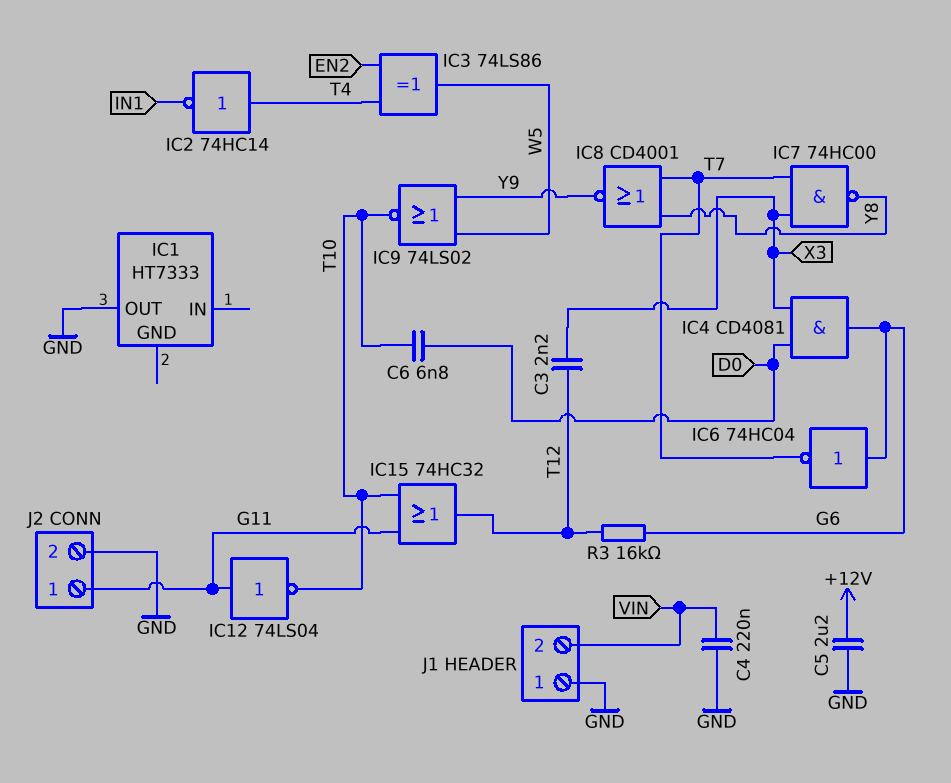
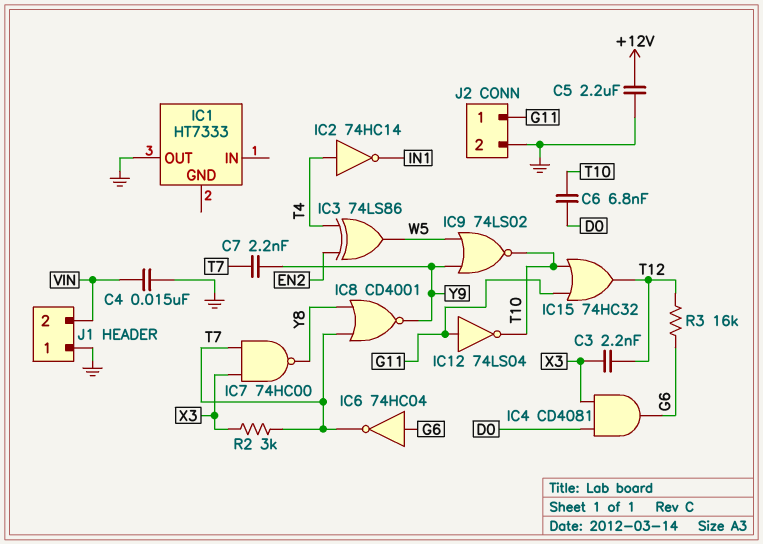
C4: 220nF (GND, VIN) -> 15nF (GND, VIN)
C7: none -> 2.2nF (T7, Y9)
R2: none -> 3k (T7, X3)

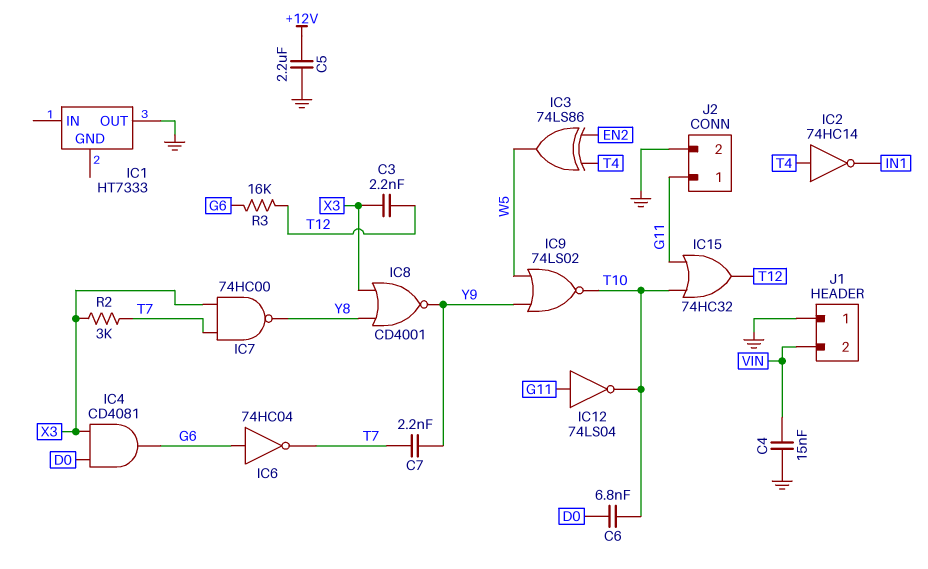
IC8: NOR CD4001 (in T7, in Y8, out Y9) -> NOR CD4001 (in X3, in Y8, out Y9)

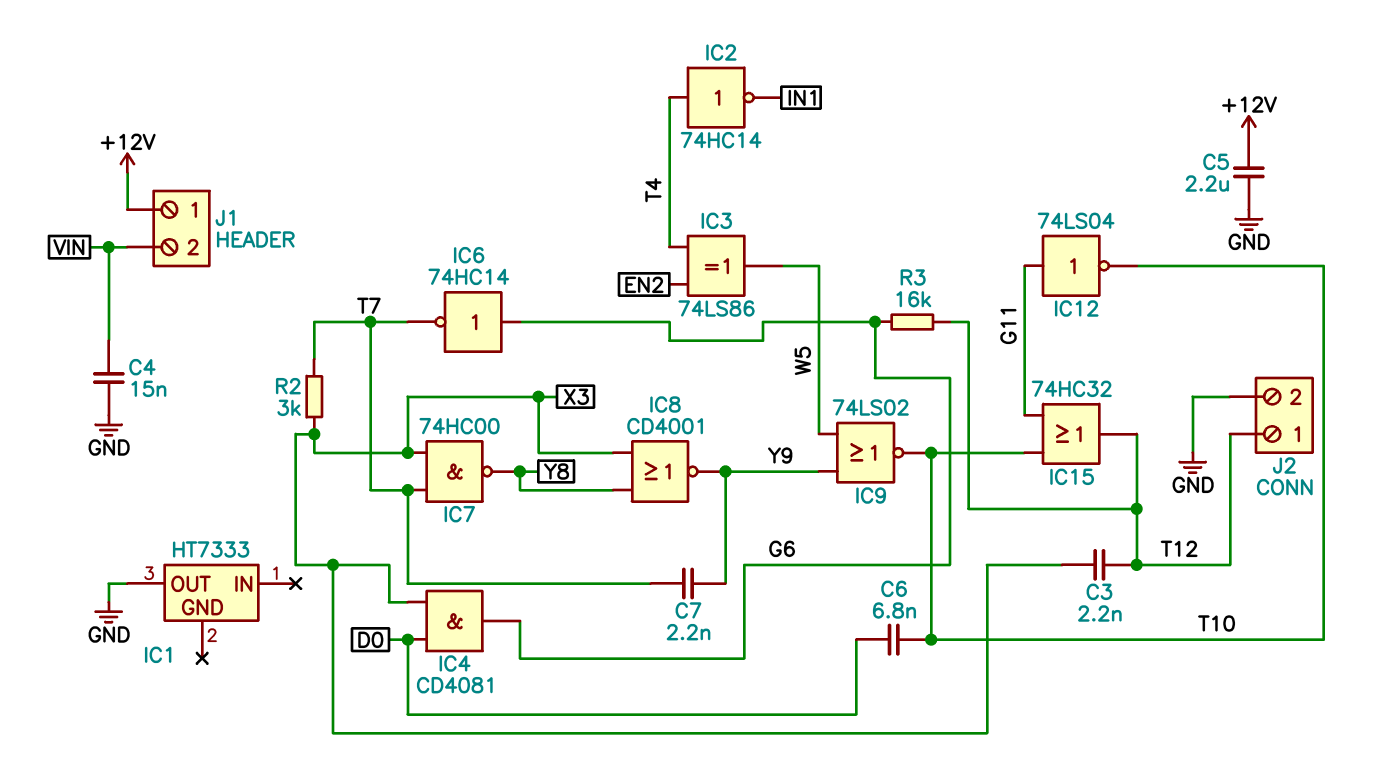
IC6: NOT 74HC04 (in G6, out T7) -> NOT 74HC14 (in G6, out T7)
J1 pin 1: GND -> +12V
J2 pin 1: G11 -> T12

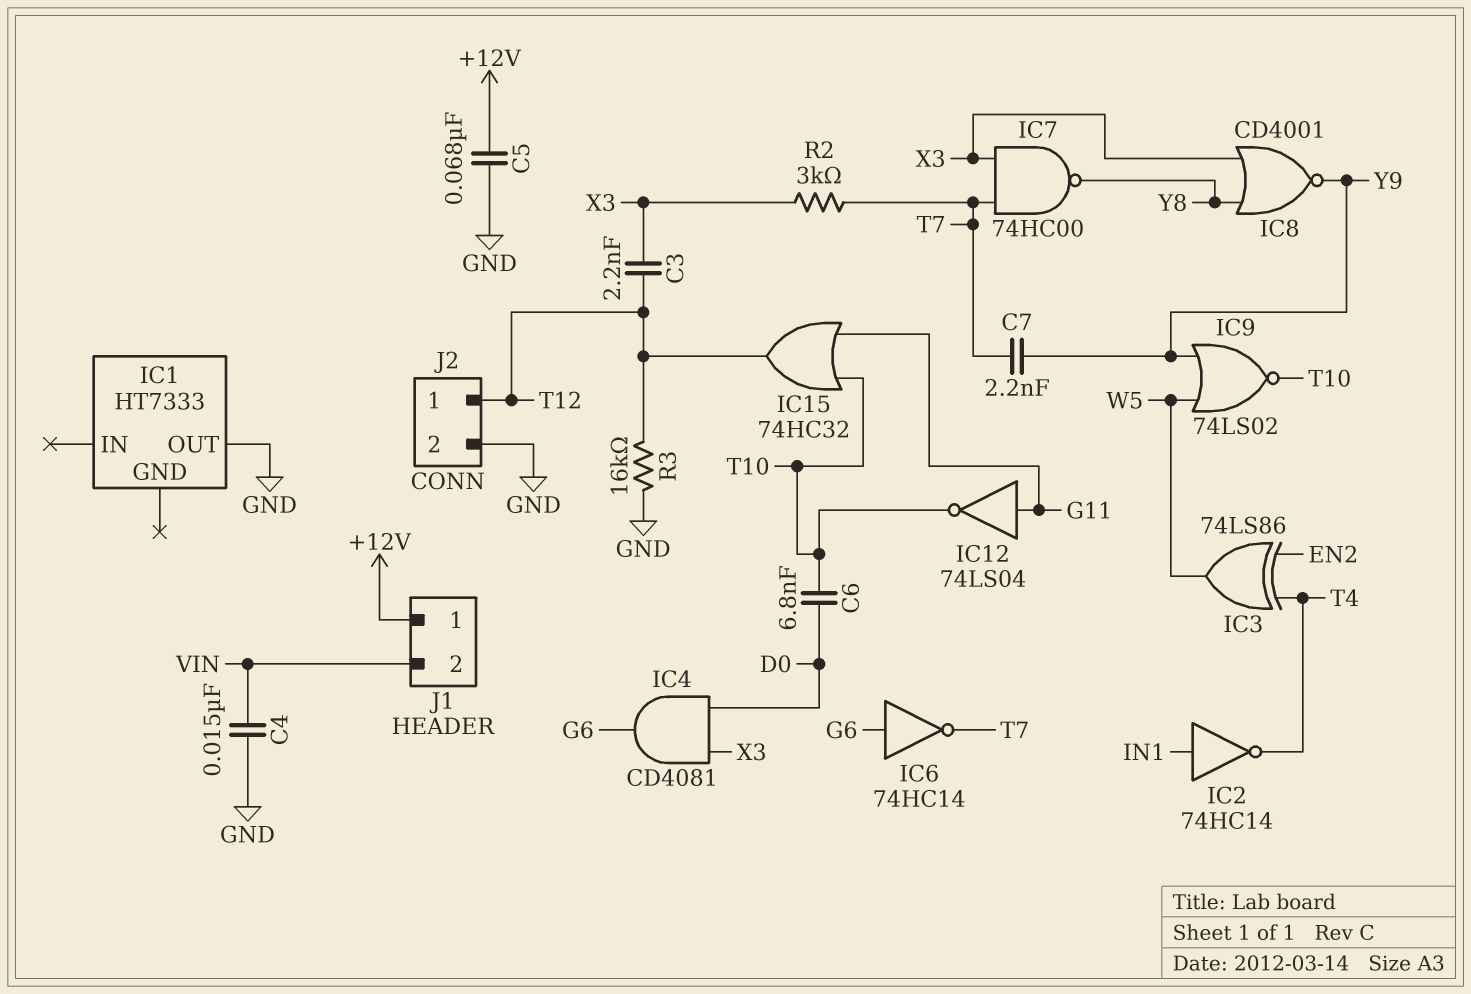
C5: 2.2uF (+12V, GND) -> 68nF (+12V, GND)
IC2: NOT 74HC14 (in T4, out IN1) -> NOT 74HC14 (in IN1, out T4)
R3: 16k (G6, T12) -> 16k (GND, T12)

